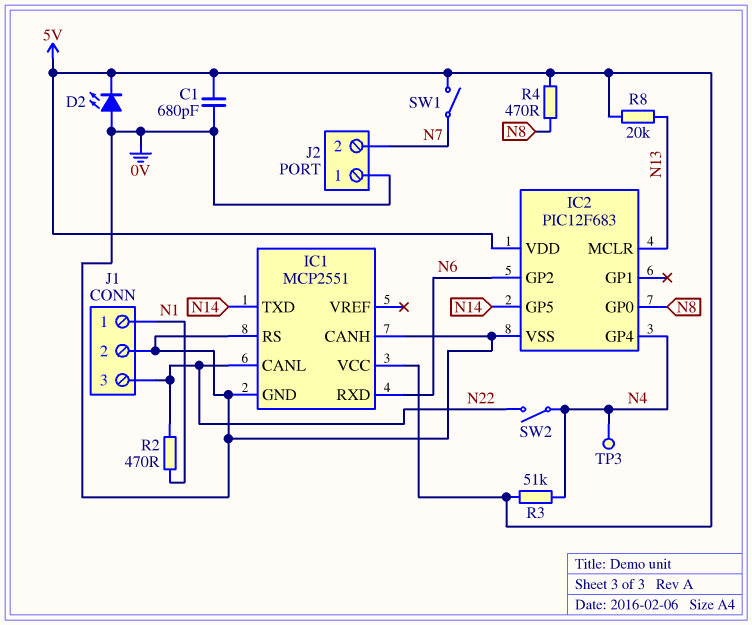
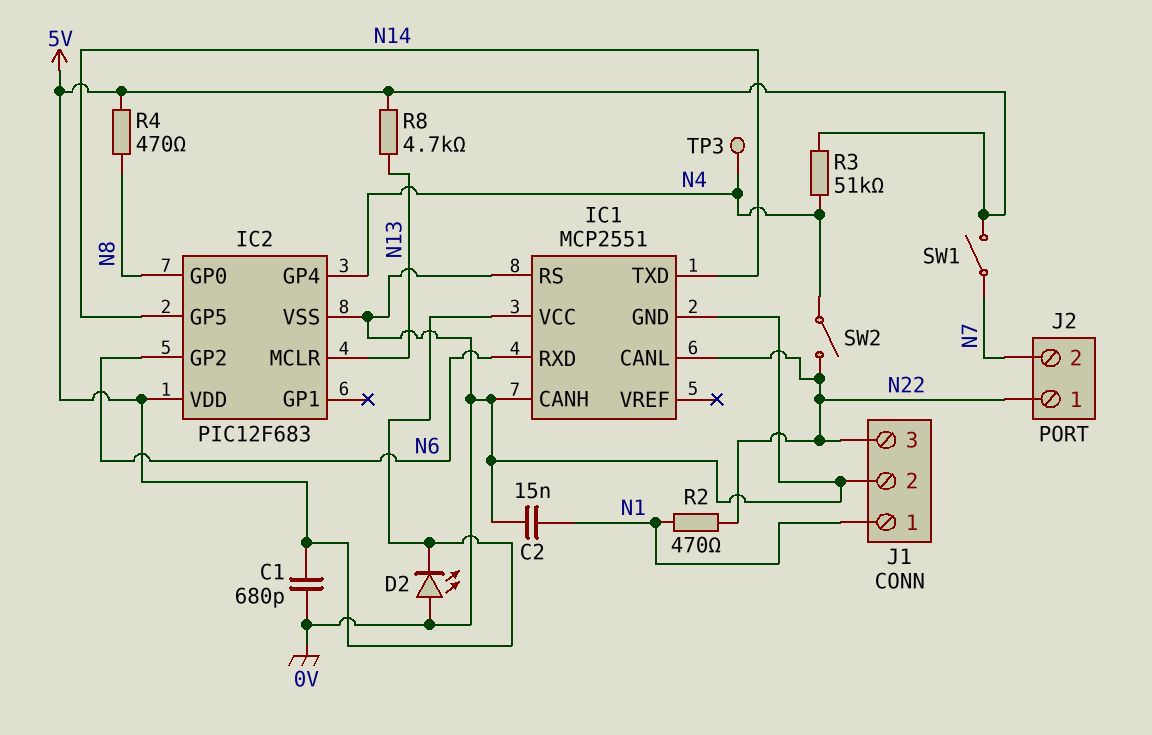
C2: none -> 15nF (0V, N1)
J2 pin 1: 0V -> N22
R8: 20k (5V, N13) -> 4.7k (5V, N13)

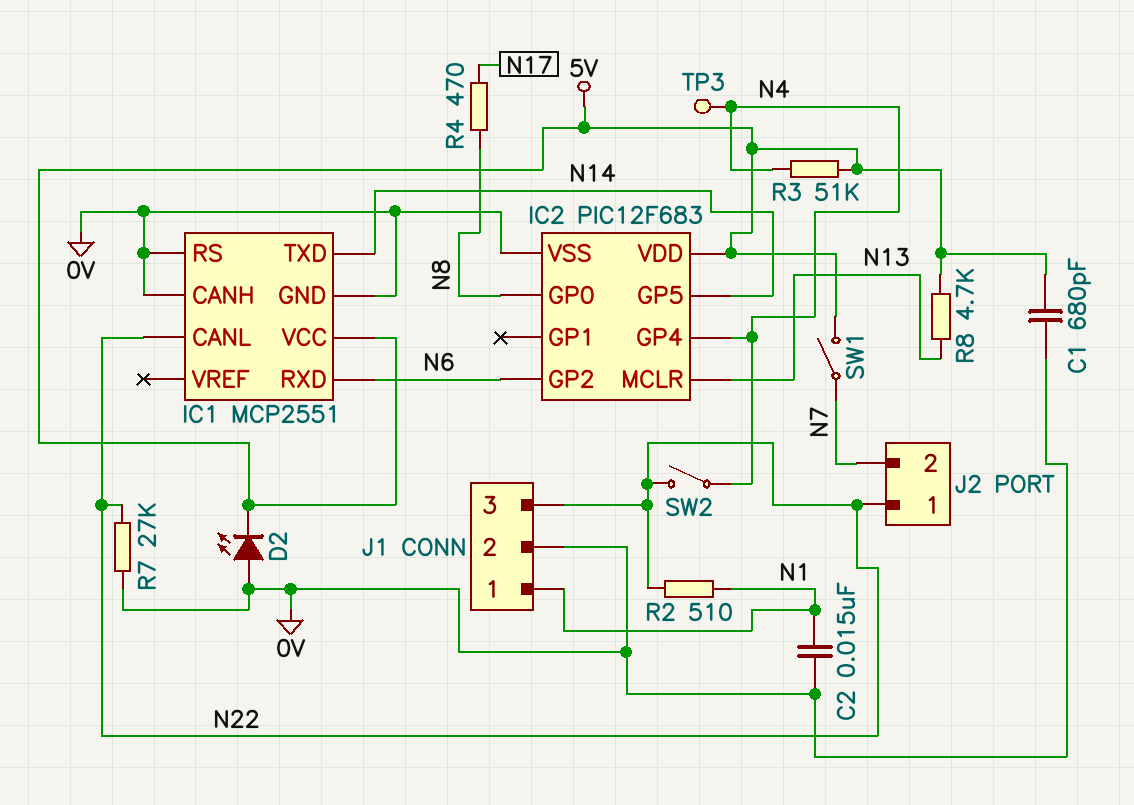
R2: 470 (N1, N22) -> 510 (N1, N22)
R4: 470 (5V, N8) -> 470 (N8, N17)
R7: none -> 27k (0V, N22)

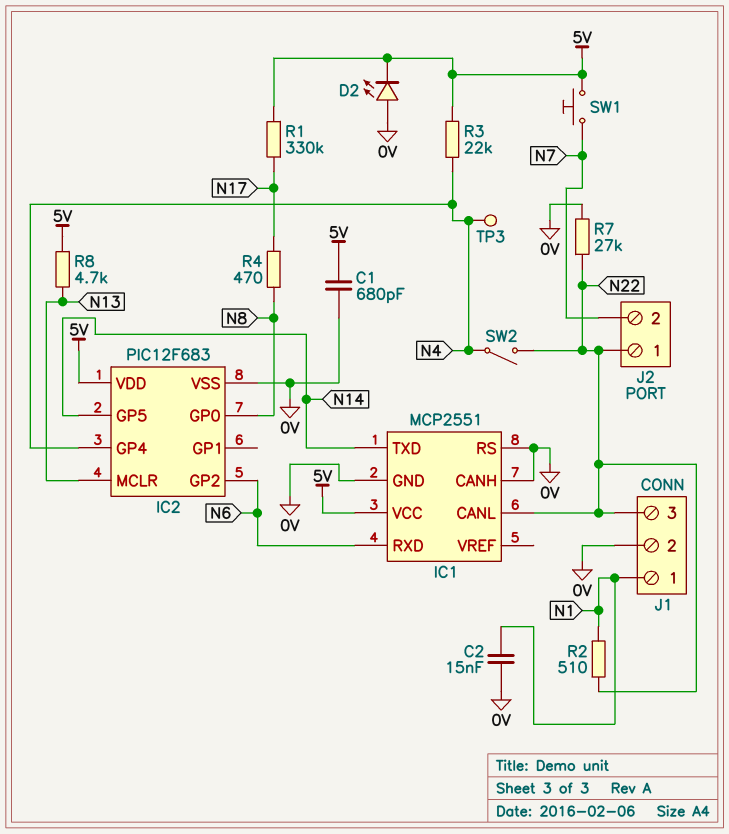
R1: none -> 330k (5V, N17)
R3: 51k (5V, N4) -> 22k (5V, N4)
SW1: switch (5V, N7) -> button (5V, N7)

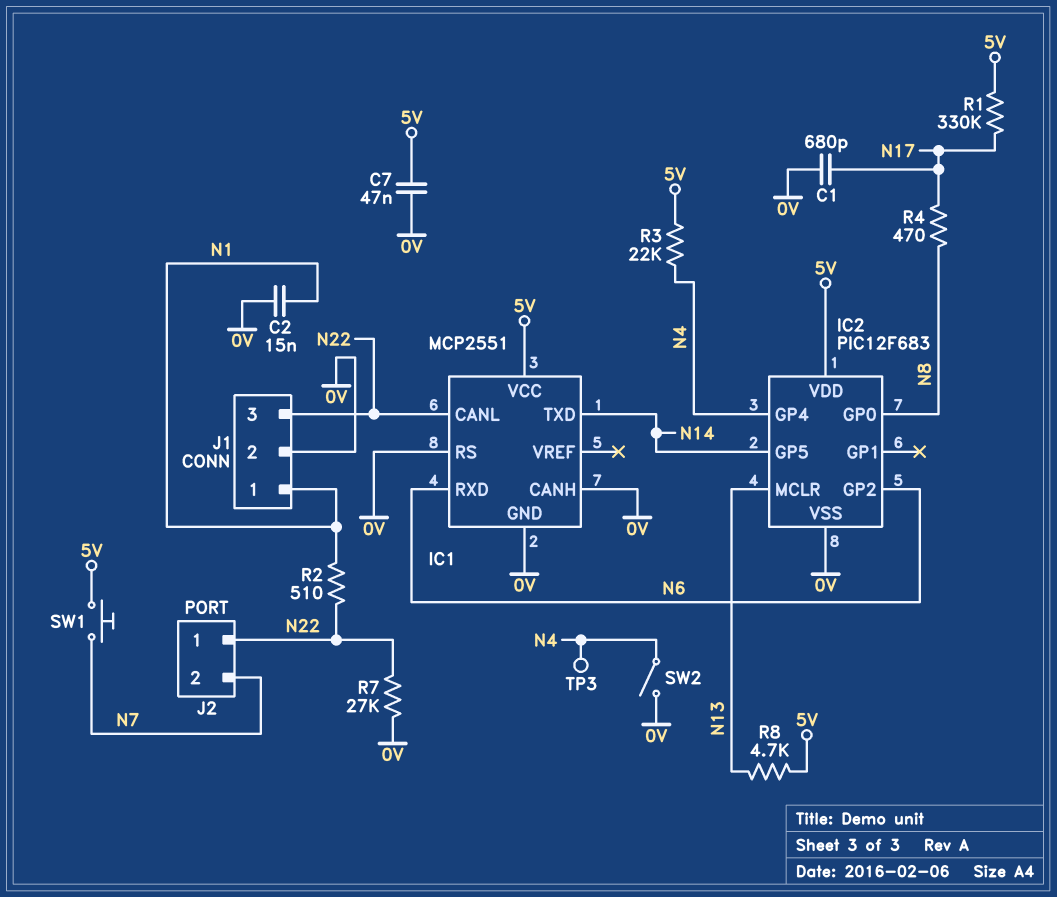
C1: 680pF (0V, 5V) -> 680pF (0V, N17)
C7: none -> 47nF (0V, 5V)
D2: LED (A 0V, K 5V) -> none
SW2: switch (N4, N22) -> switch (0V, N4)

